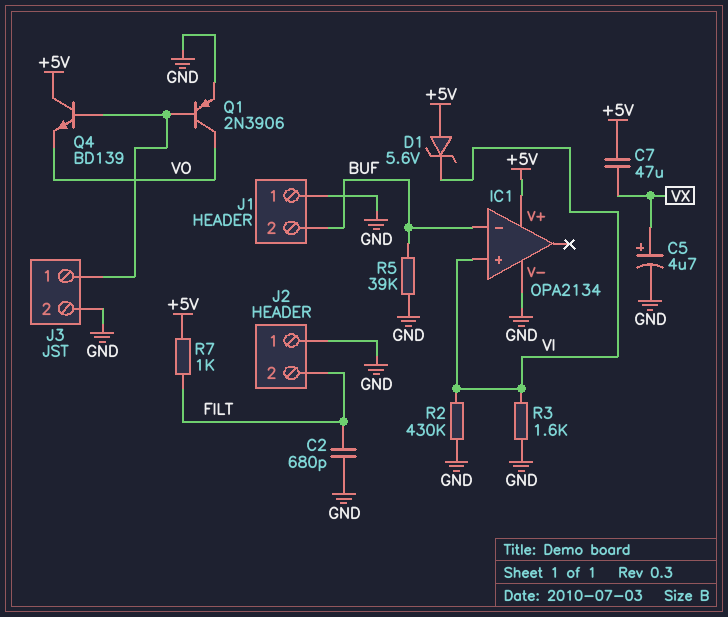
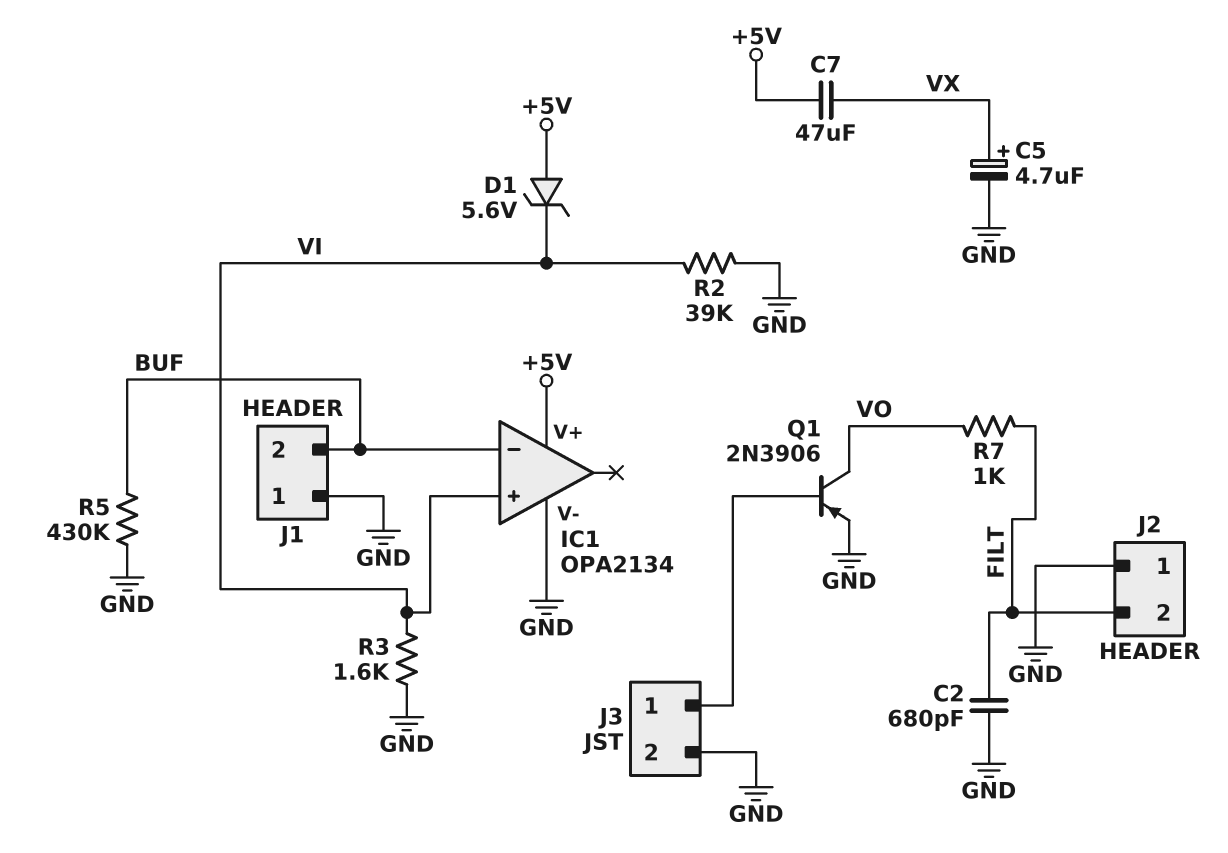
Q4: NPN BD139 (B J3/1, C +5V, E VO) -> none
R2: 430k (GND, VI) -> 39k (GND, VI)
R5: 39k (BUF, GND) -> 430k (BUF, GND)
R7: 1k (+5V, FILT) -> 1k (FILT, VO)

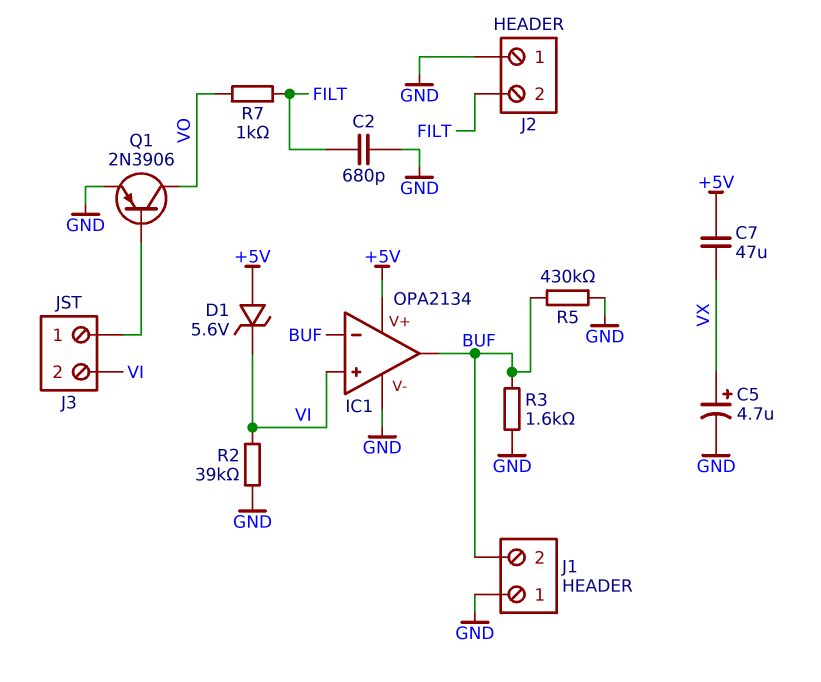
IC1 pin out: none -> BUF
J3 pin 2: GND -> VI
R3: 1.6k (GND, VI) -> 1.6k (BUF, GND)

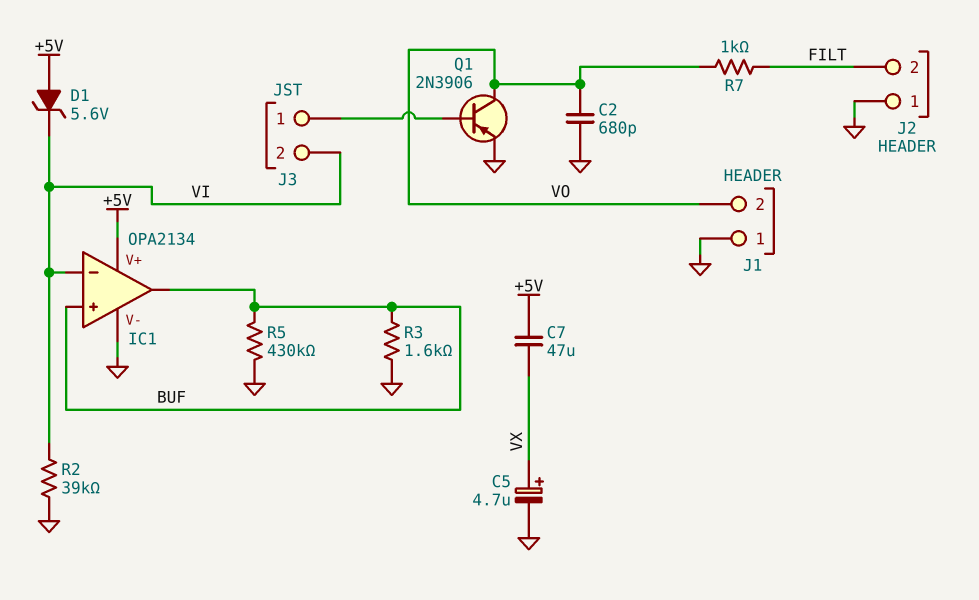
C2: 680pF (FILT, GND) -> 680pF (GND, VO)
IC1 pin in+: VI -> BUF
IC1 pin in-: BUF -> VI
J1 pin 2: BUF -> VO

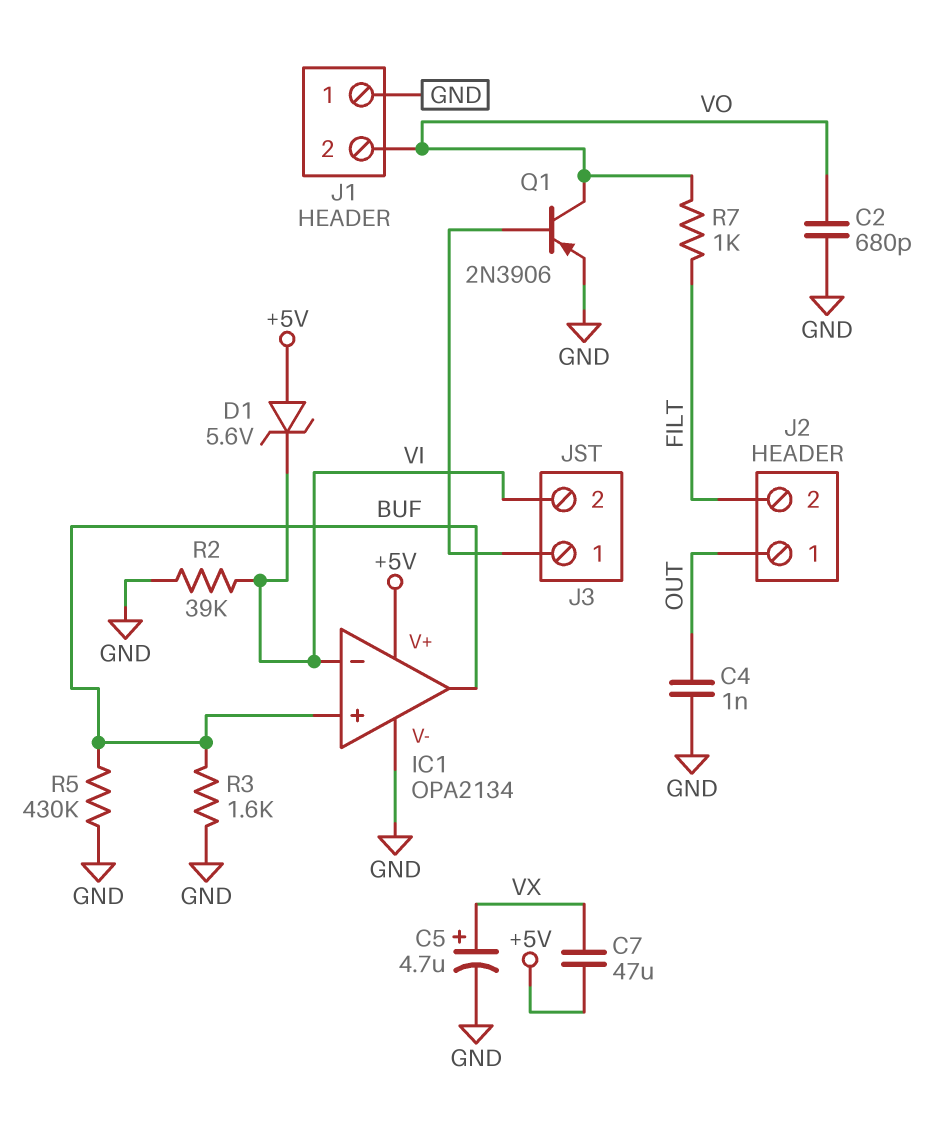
C4: none -> 1nF (GND, OUT)
J2 pin 1: GND -> OUT

